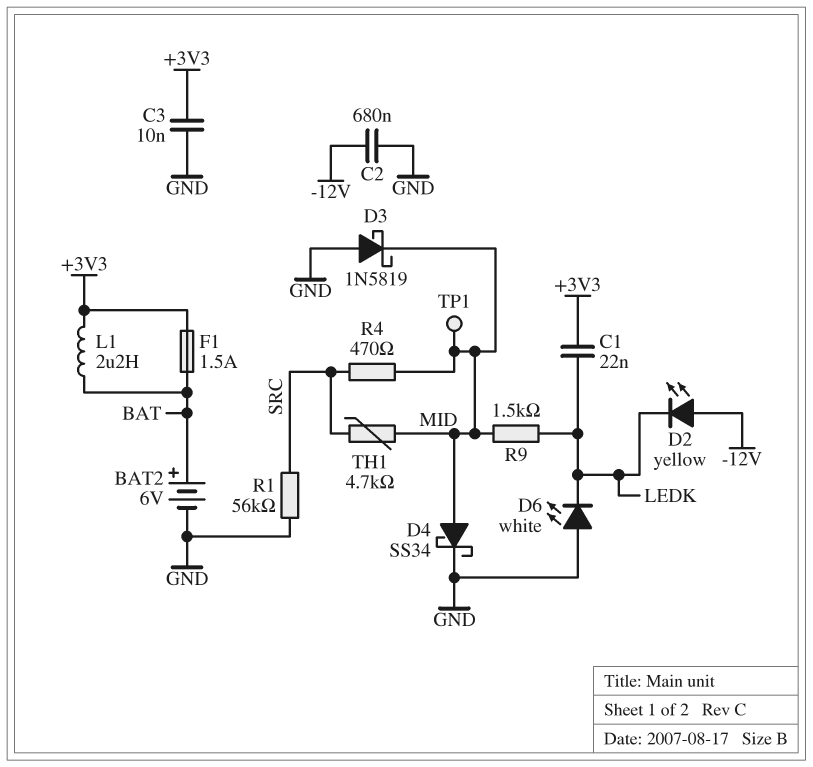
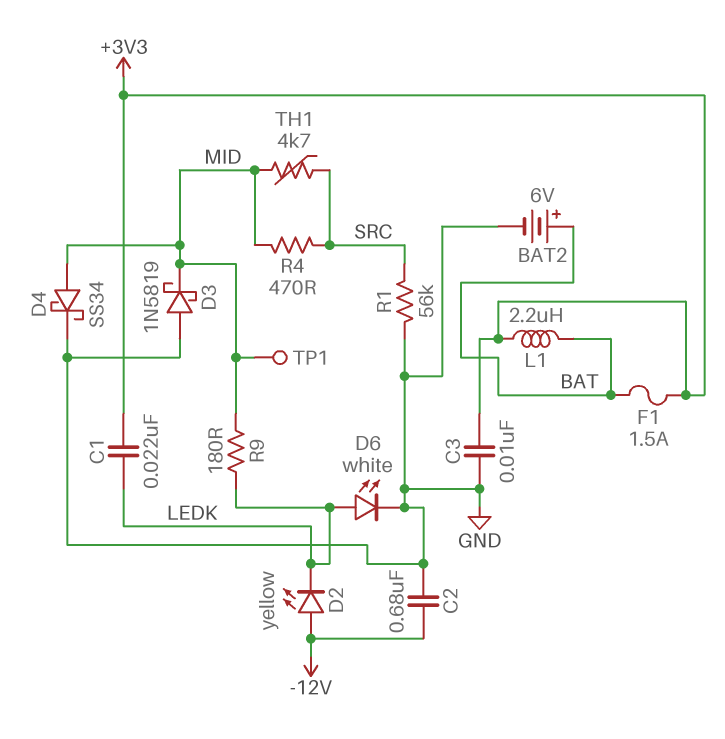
D6: LED white (A GND, K LEDK) -> LED white (A LEDK, K GND)
R9: 1.5k (LEDK, MID) -> 180 (LEDK, MID)

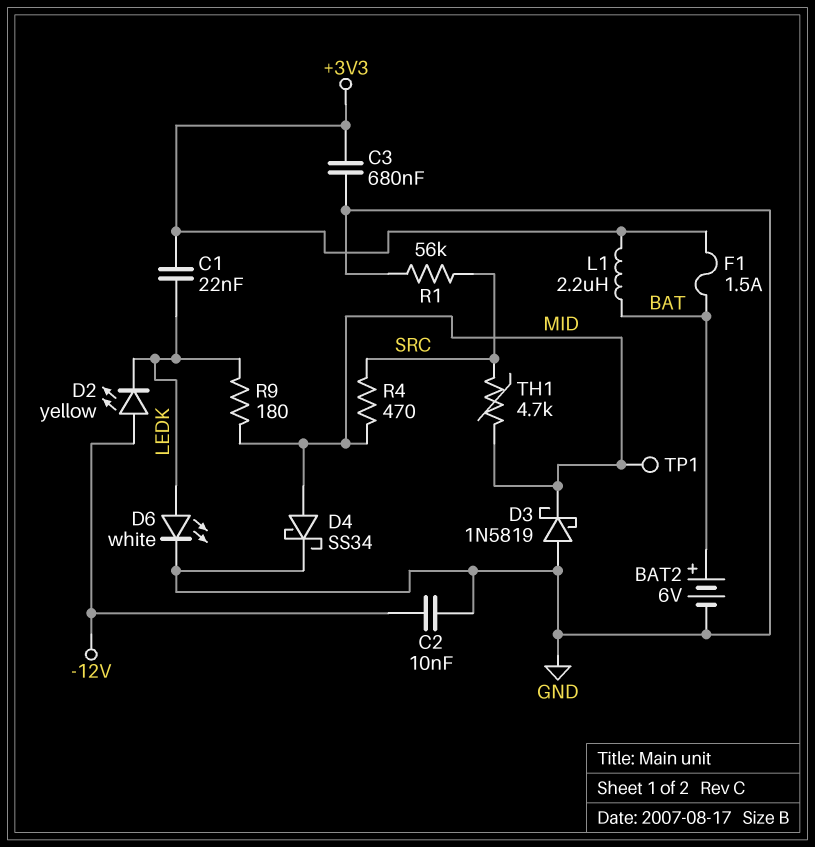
C2: 680nF (-12V, GND) -> 10nF (-12V, GND)
C3: 10nF (+3V3, GND) -> 680nF (+3V3, GND)

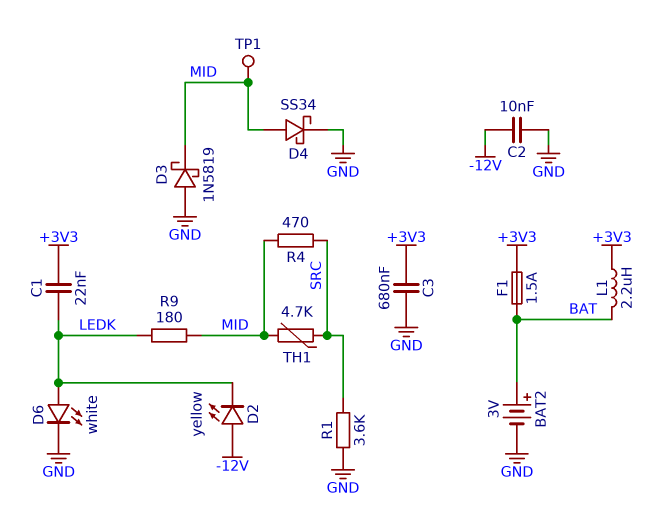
BAT2: 6V (plus BAT, minus GND) -> 3V (plus BAT, minus GND)
R1: 56k (GND, SRC) -> 3.6k (GND, SRC)

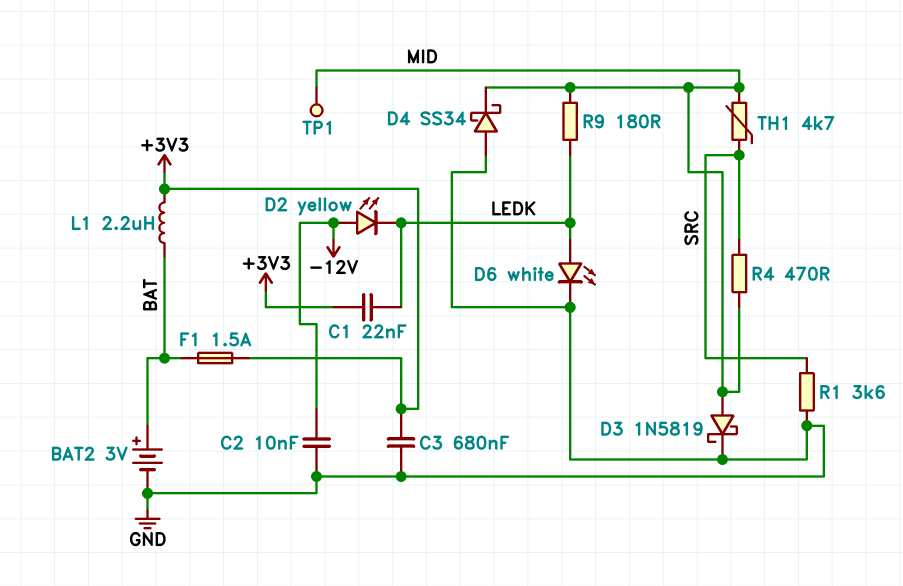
D3: schottky 1N5819 (A GND, K MID) -> schottky 1N5819 (A MID, K GND)
D4: schottky SS34 (A MID, K GND) -> schottky SS34 (A GND, K MID)

